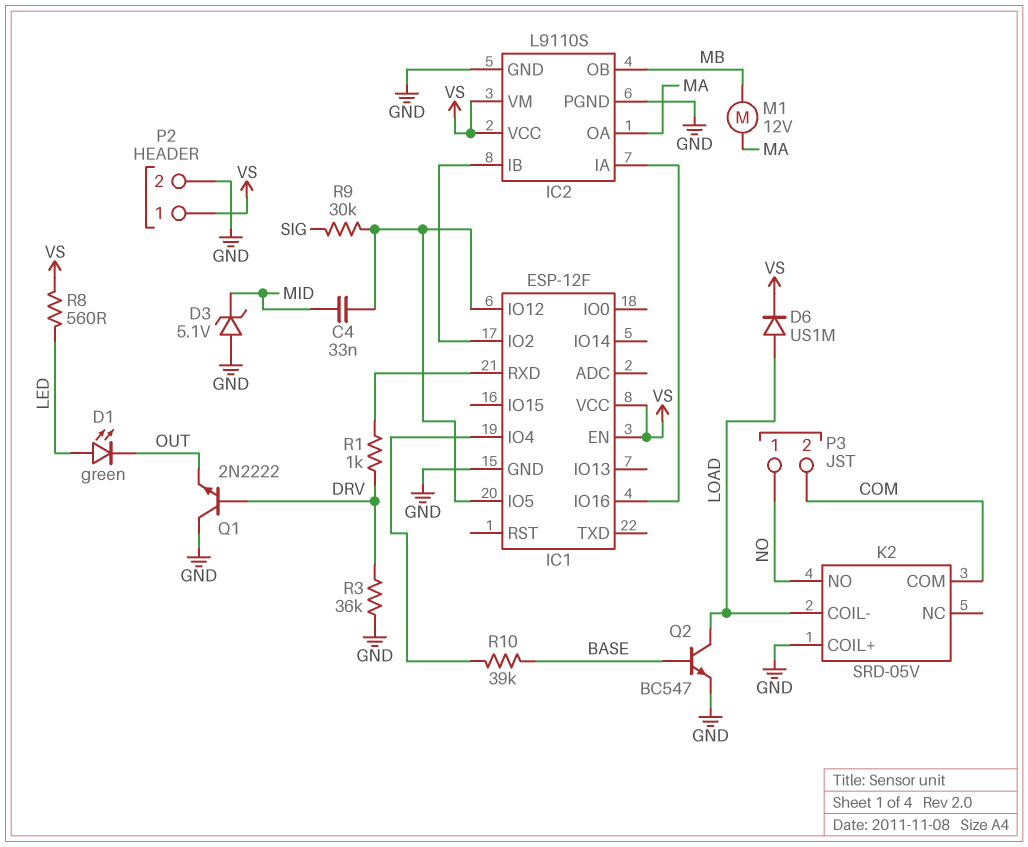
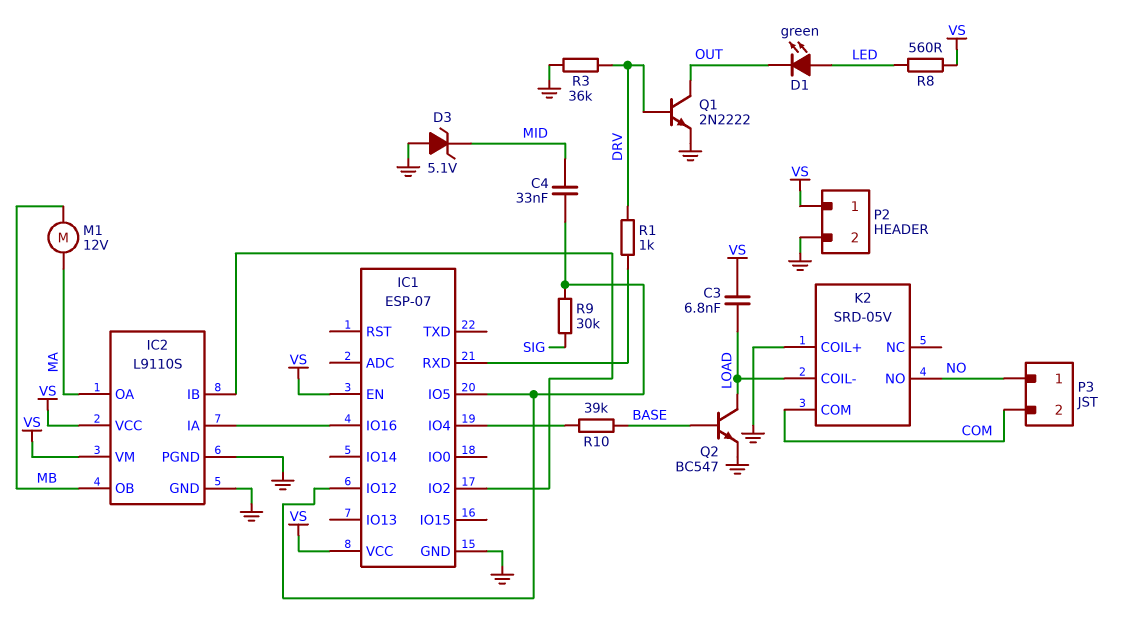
C3: none -> 6.8nF (LOAD, VS)
D6: diode US1M (A LOAD, K VS) -> none
IC1: ESP-12F -> ESP-07
Q1: NPN 2N2222 (B DRV, C GND, E OUT) -> NPN 2N2222 (B DRV, C OUT, E GND)

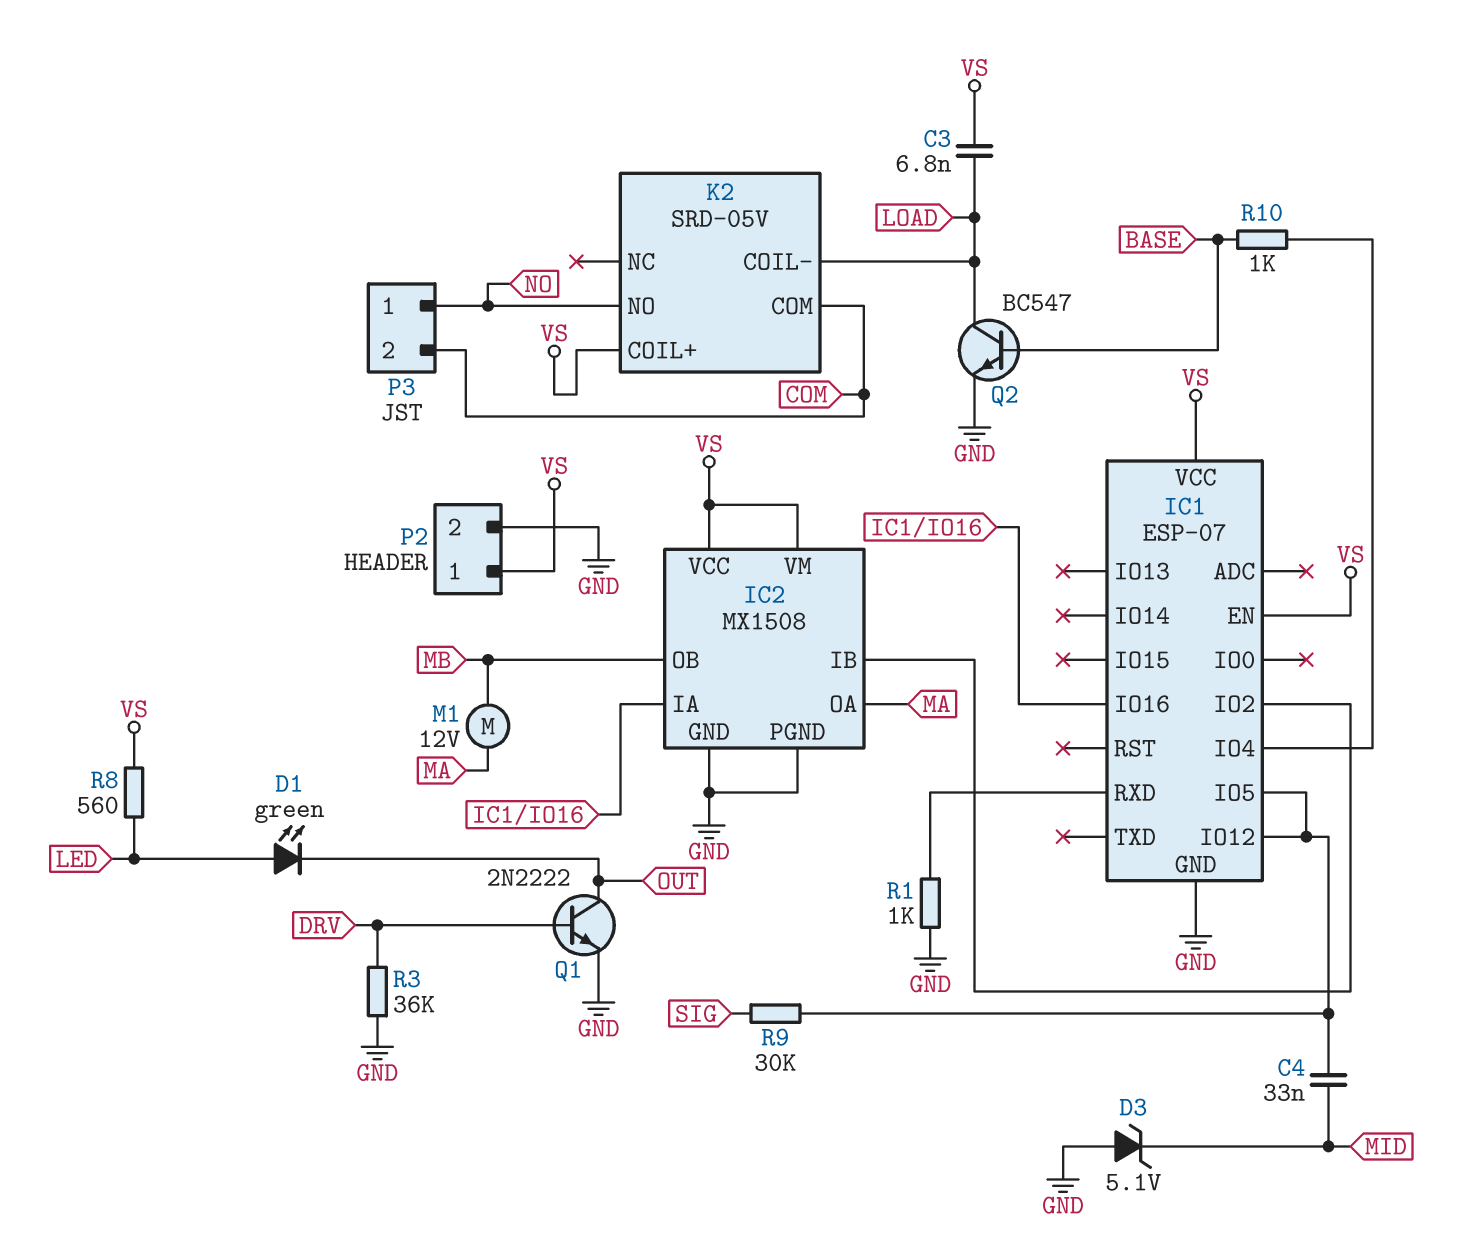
IC2: L9110S -> MX1508
K2 pin COIL+: GND -> VS
R1: 1k (DRV, IC1/RXD) -> 1k (GND, IC1/RXD)
R10: 39k (BASE, IC1/IO4) -> 1k (BASE, IC1/IO4)

